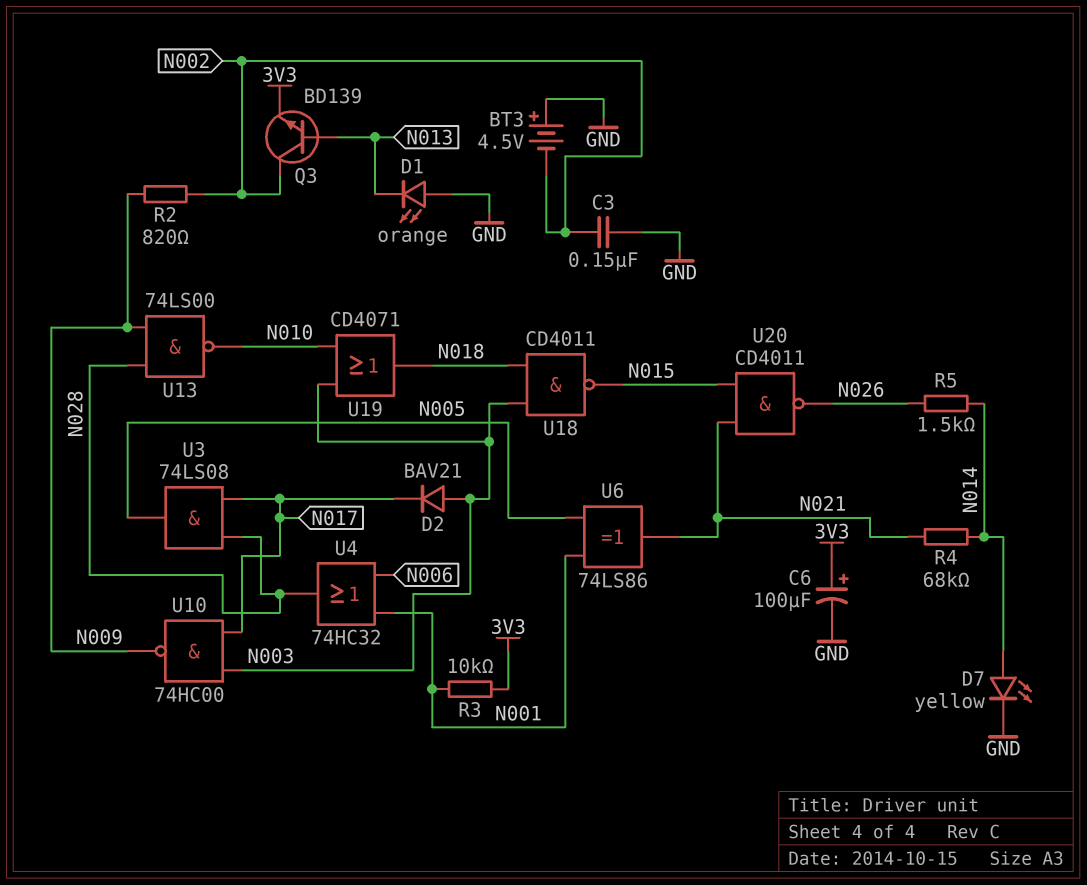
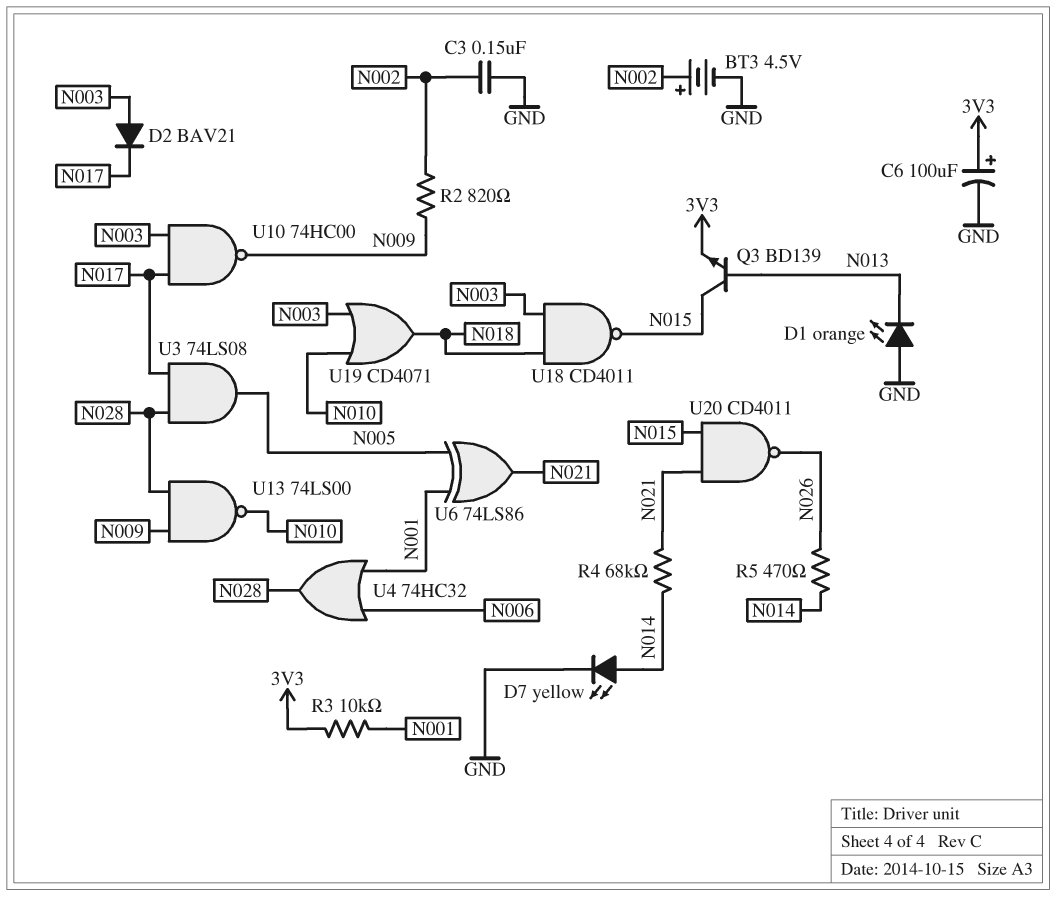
BT3: 4.5V (plus GND, minus N002) -> 4.5V (plus N002, minus GND)
Q3: NPN BD139 (B N013, C N002, E 3V3) -> NPN BD139 (B N013, C N015, E 3V3)
R5: 1.5k (N014, N026) -> 470 (N014, N026)

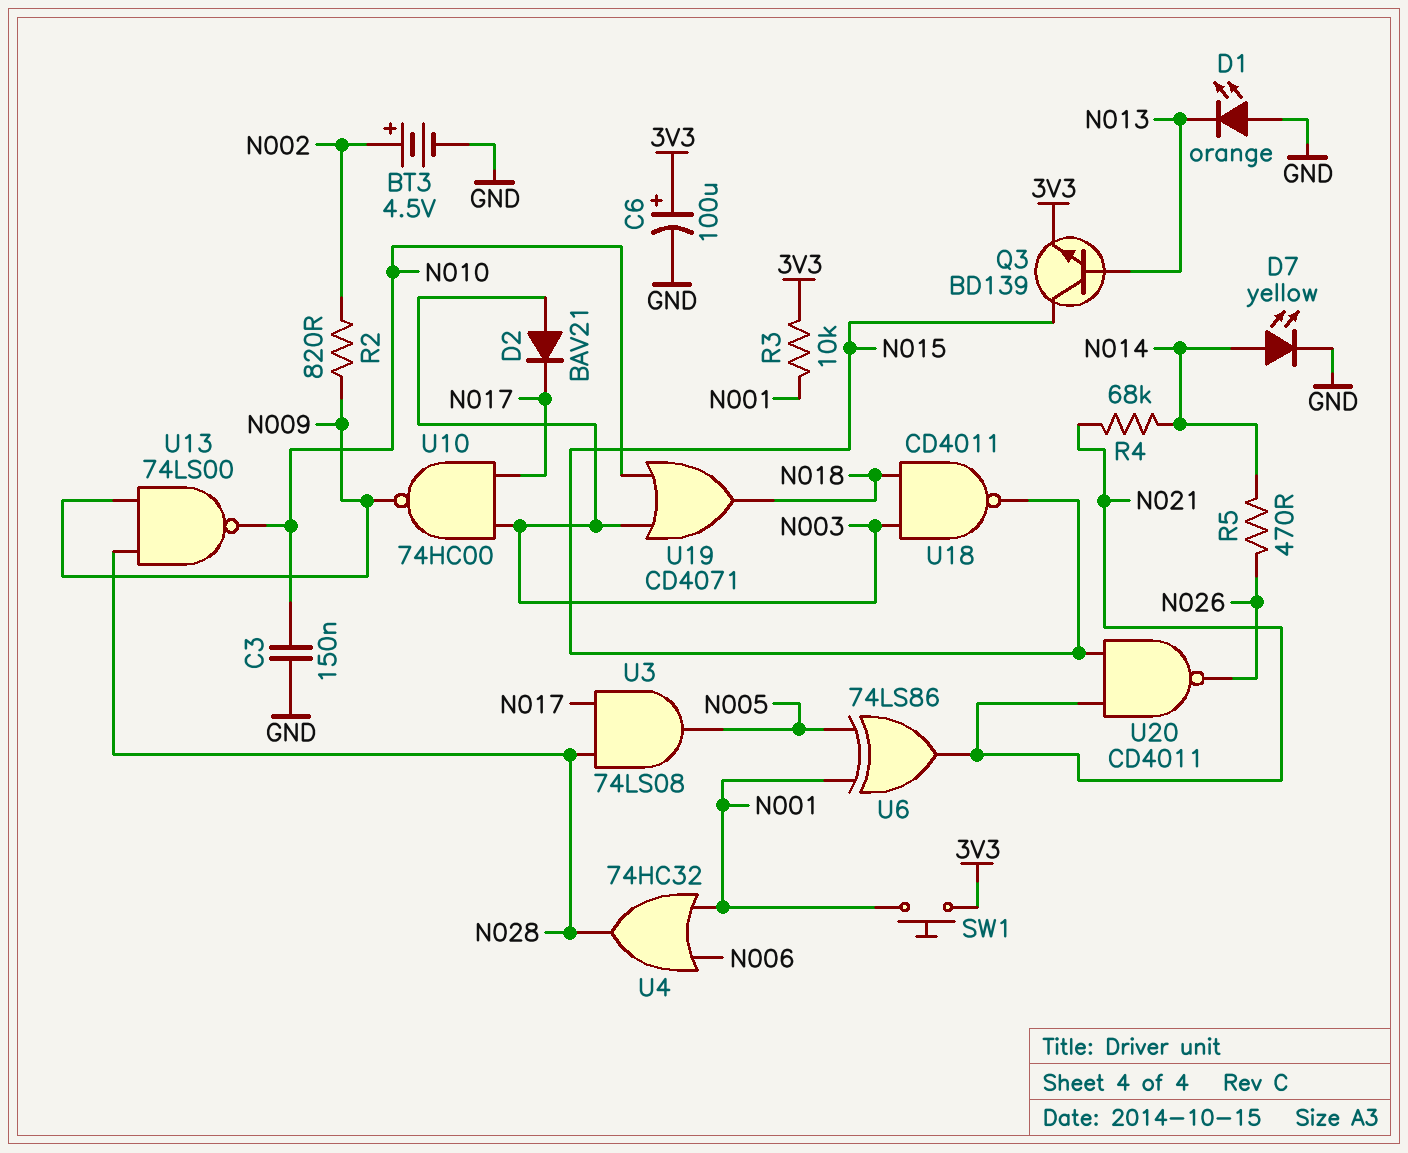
C3: 150nF (GND, N002) -> 150nF (GND, N010)
SW1: none -> button (3V3, N001)

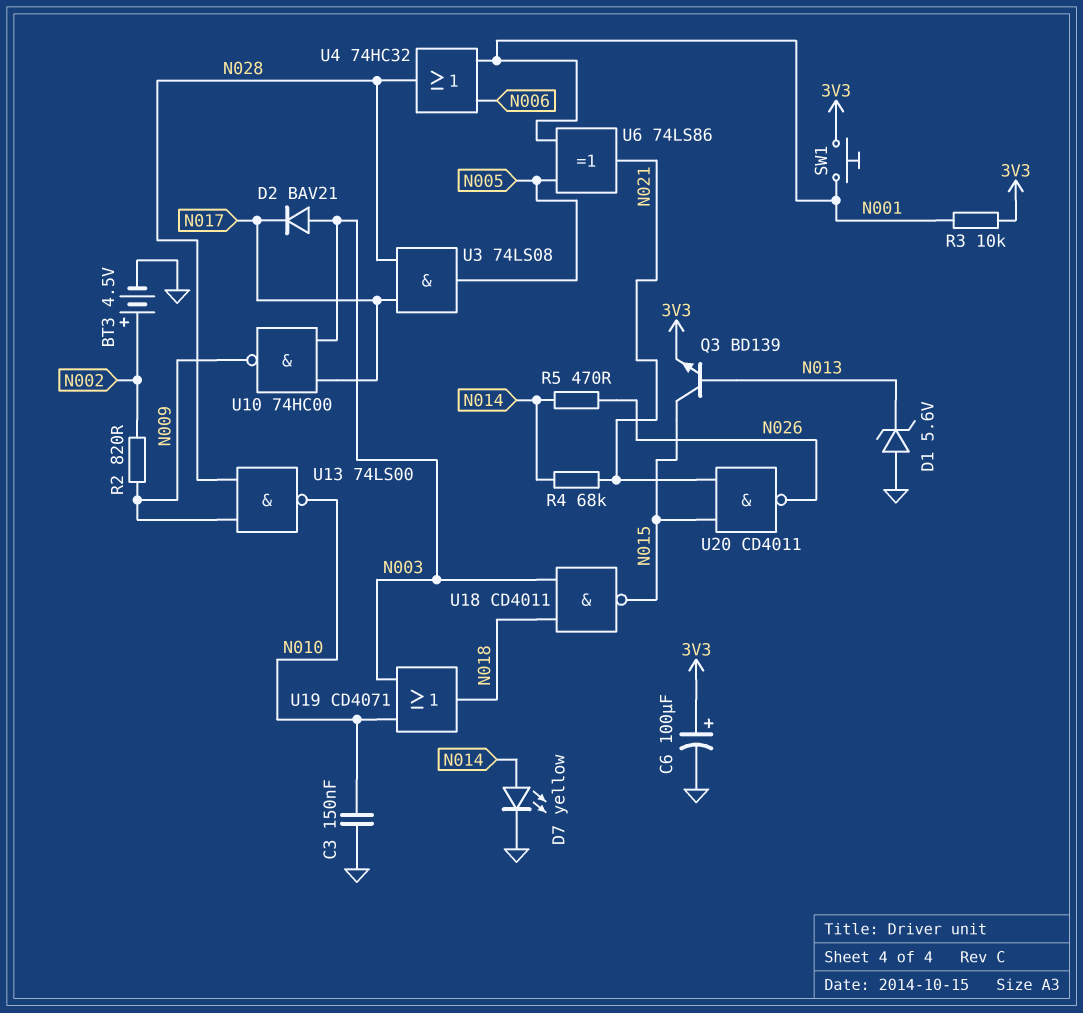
D1: LED orange (A GND, K N013) -> zener 5.6V (A GND, K N013)

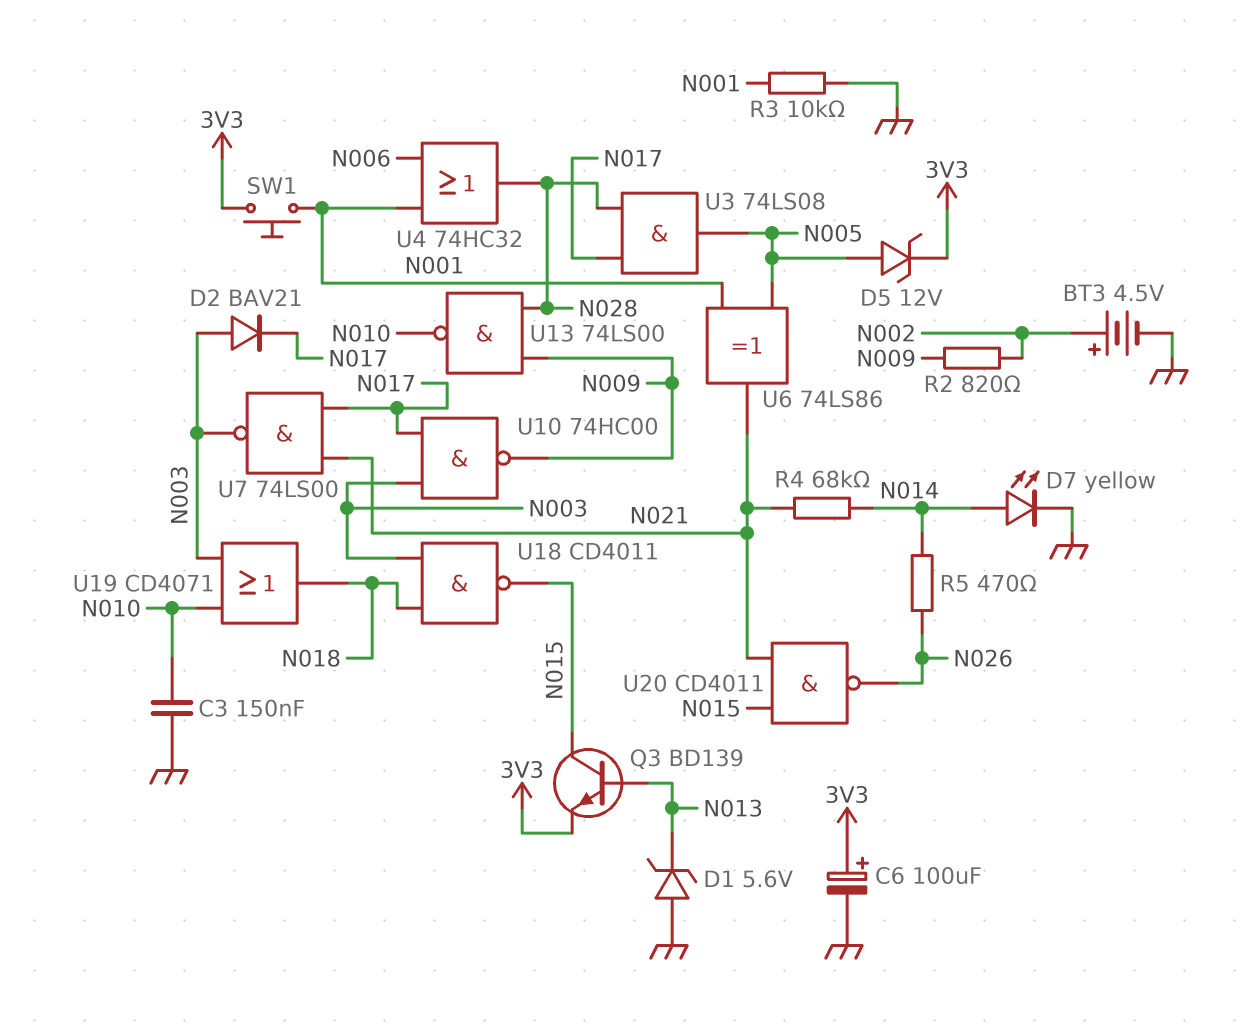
D5: none -> zener 12V (A N005, K 3V3)
R3: 10k (3V3, N001) -> 10k (GND, N001)
U7: none -> NAND 74LS00 (in N017, in N021, out N003)

